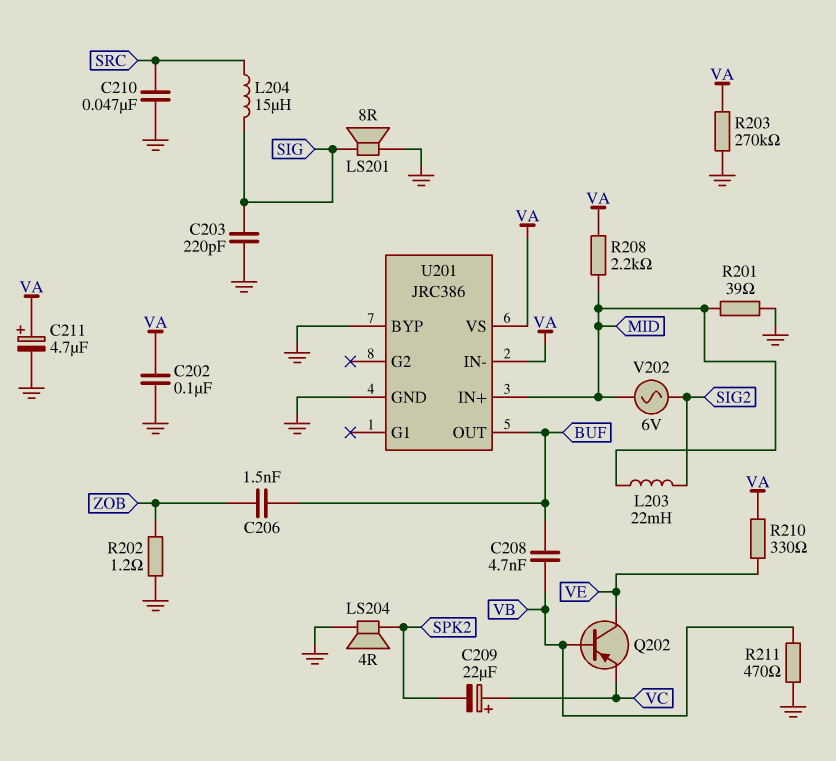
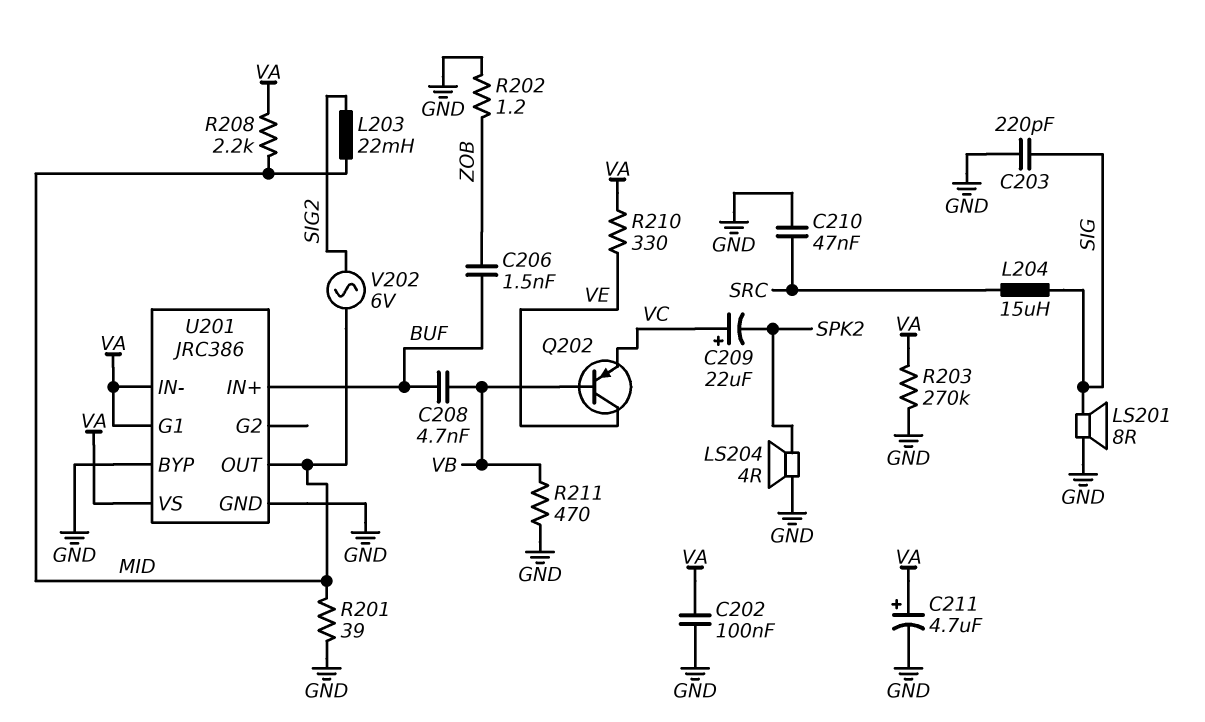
U201 pin G1: none -> VA
U201 pin IN+: MID -> BUF
U201 pin OUT: BUF -> MID

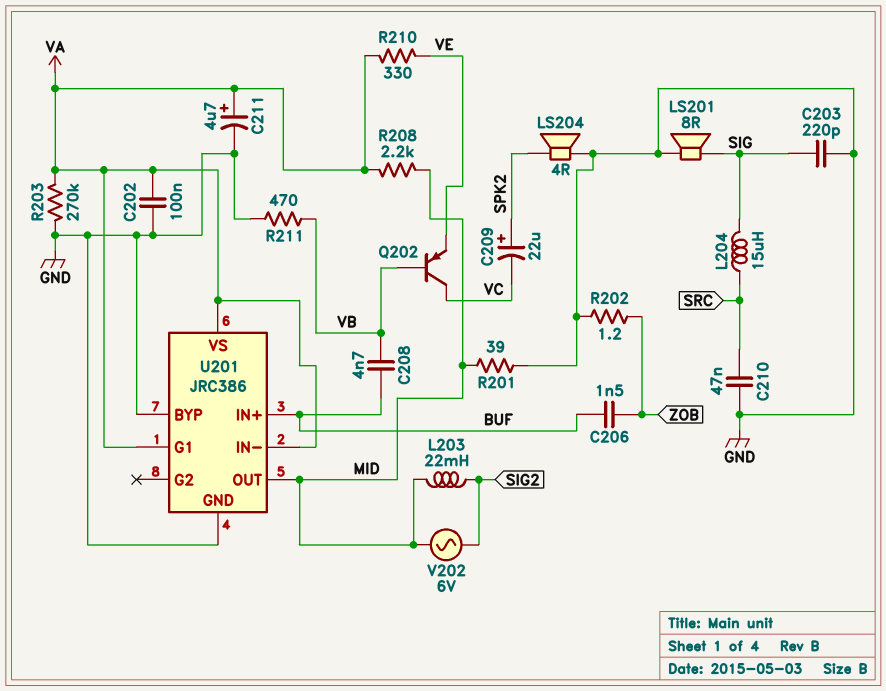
C209: 22uF (plus VC, minus SPK2) -> 22uF (plus SPK2, minus VC)
Q202: PNP (B VB, C VE, E VC) -> PNP (B VB, C VC, E VE)

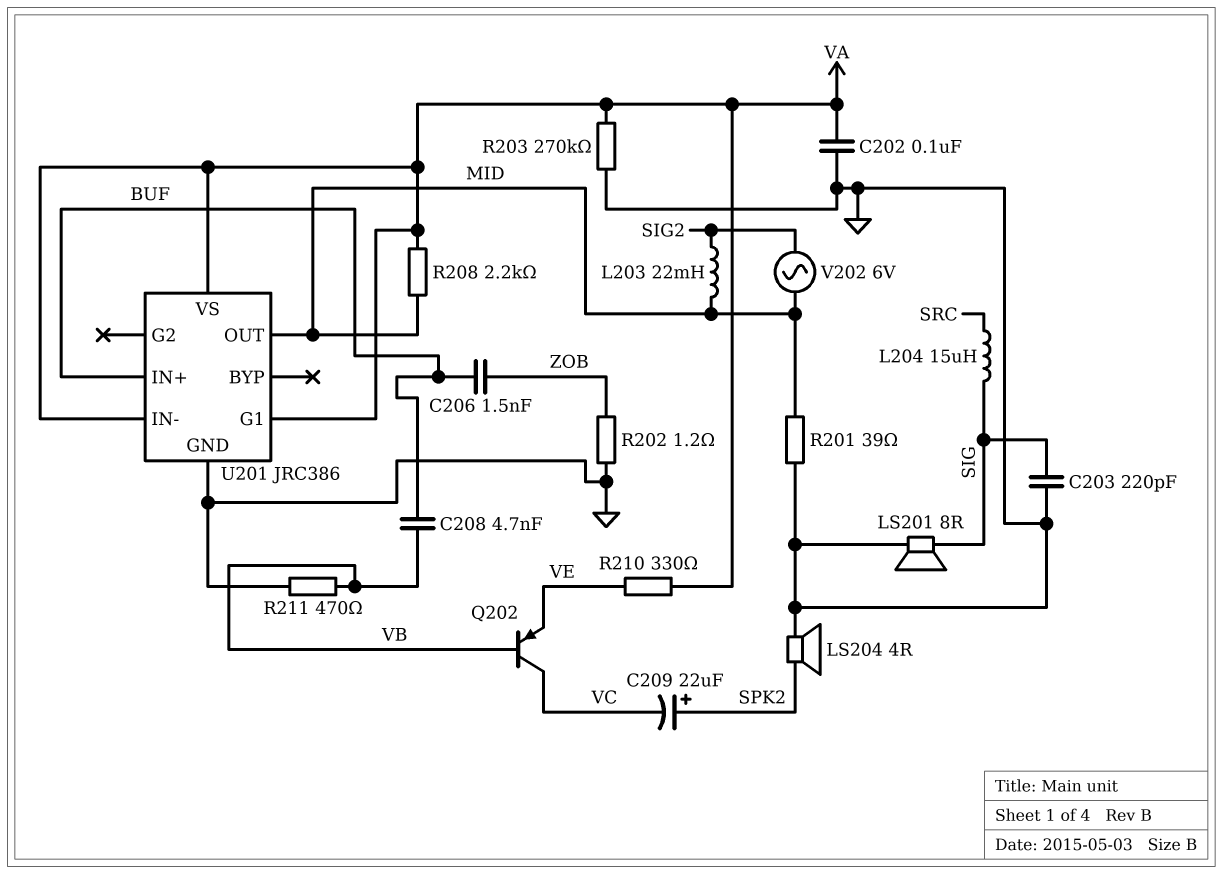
C210: 47nF (GND, SRC) -> none
C211: 4.7uF (plus VA, minus GND) -> none
U201 pin BYP: GND -> none

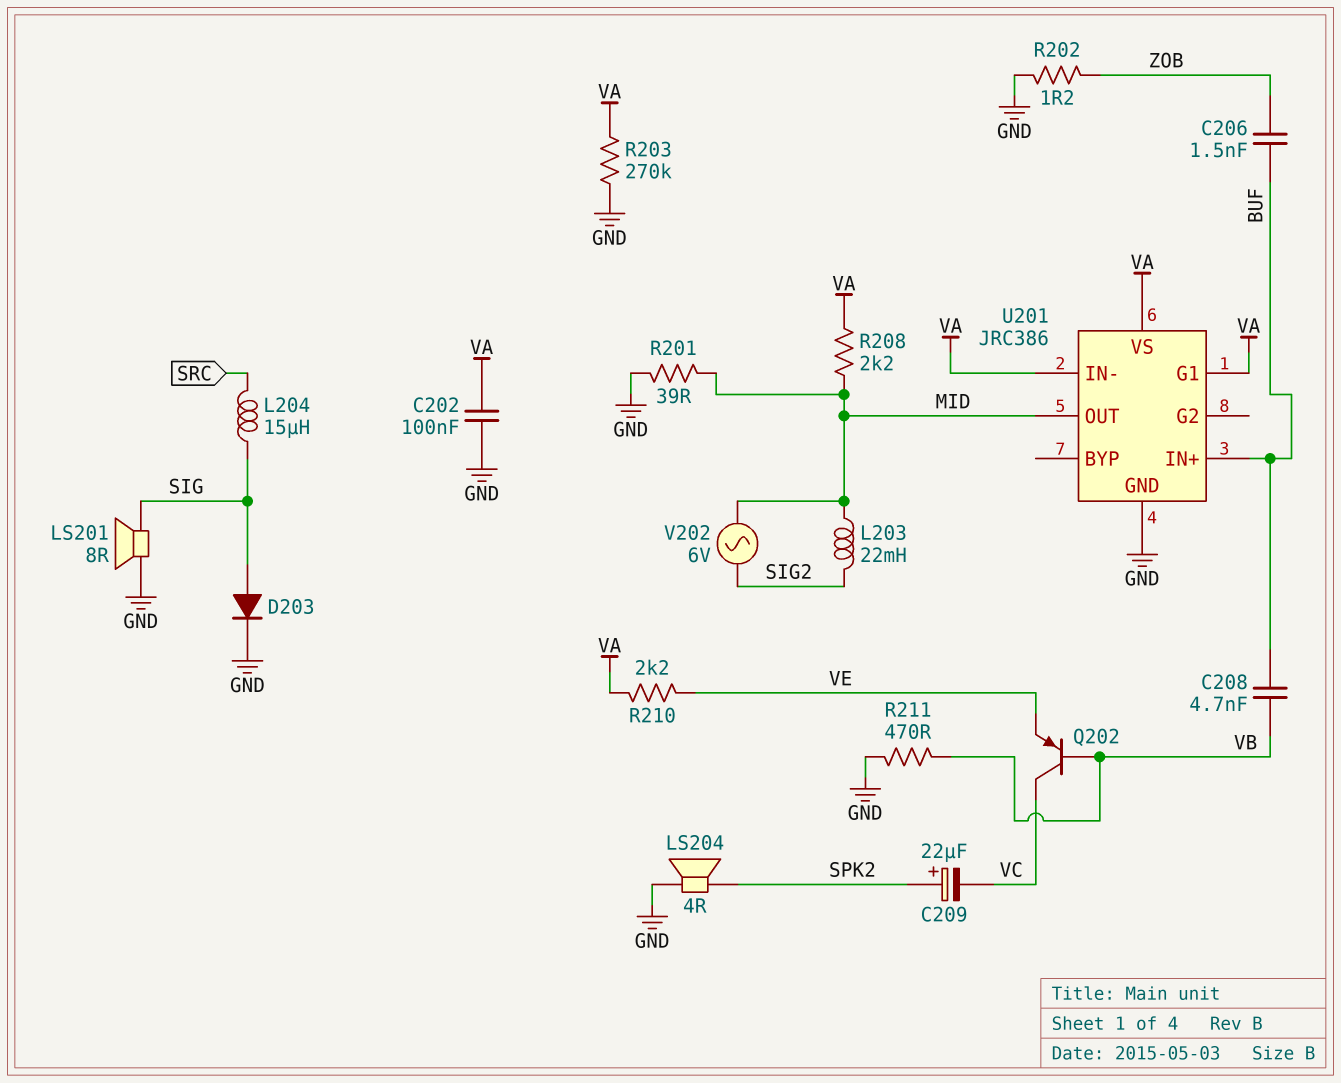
C203: 220pF (GND, SIG) -> none
D203: none -> diode (A SIG, K GND)
R210: 330 (VA, VE) -> 2.2k (VA, VE)

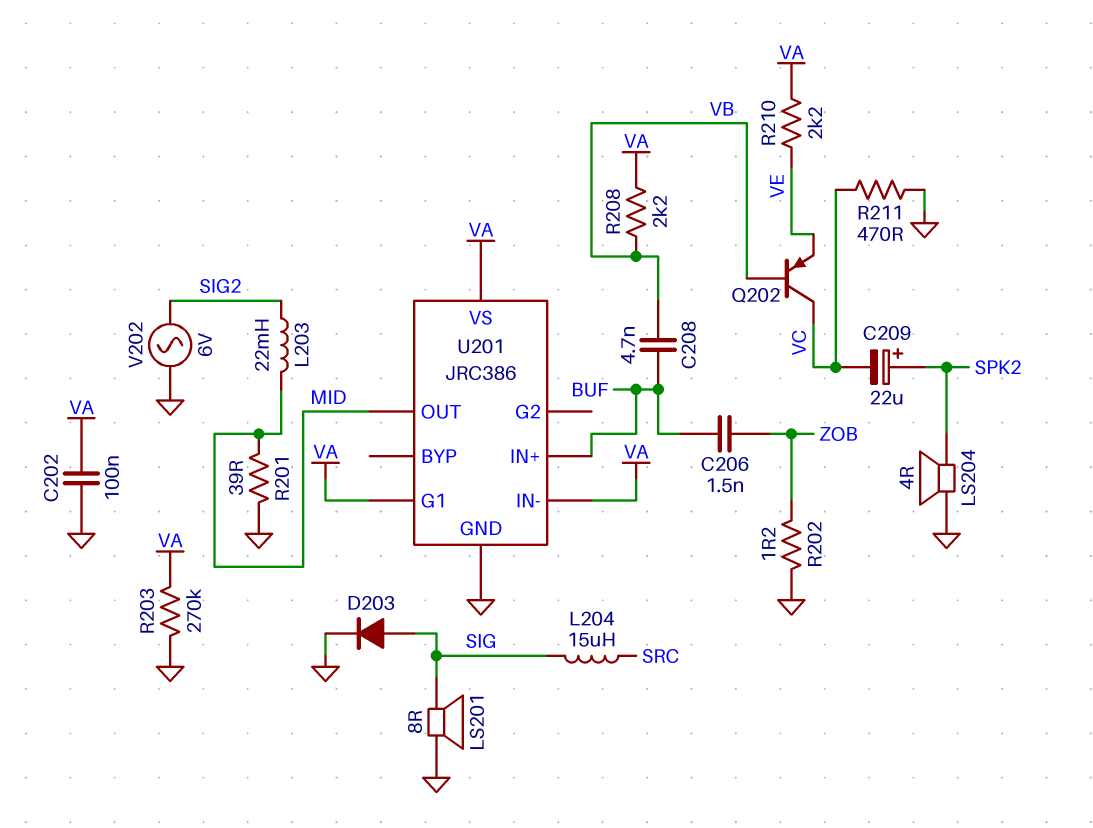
R208: 2.2k (MID, VA) -> 2.2k (VA, VB)
R211: 470 (GND, VB) -> 470 (GND, VC)
V202: AC 6V (MID, SIG2) -> AC 6V (GND, SIG2)

